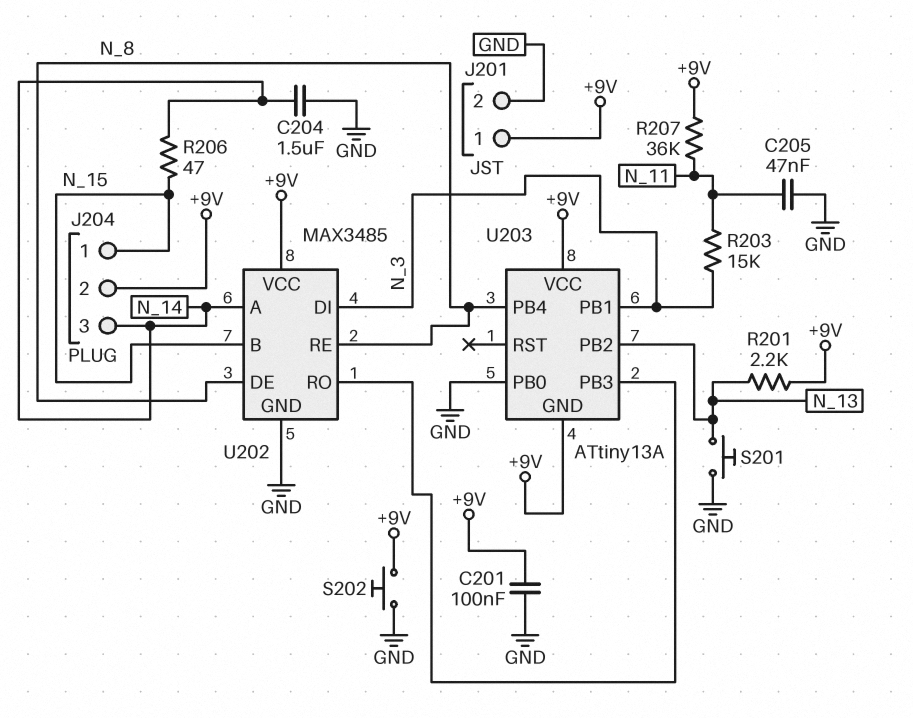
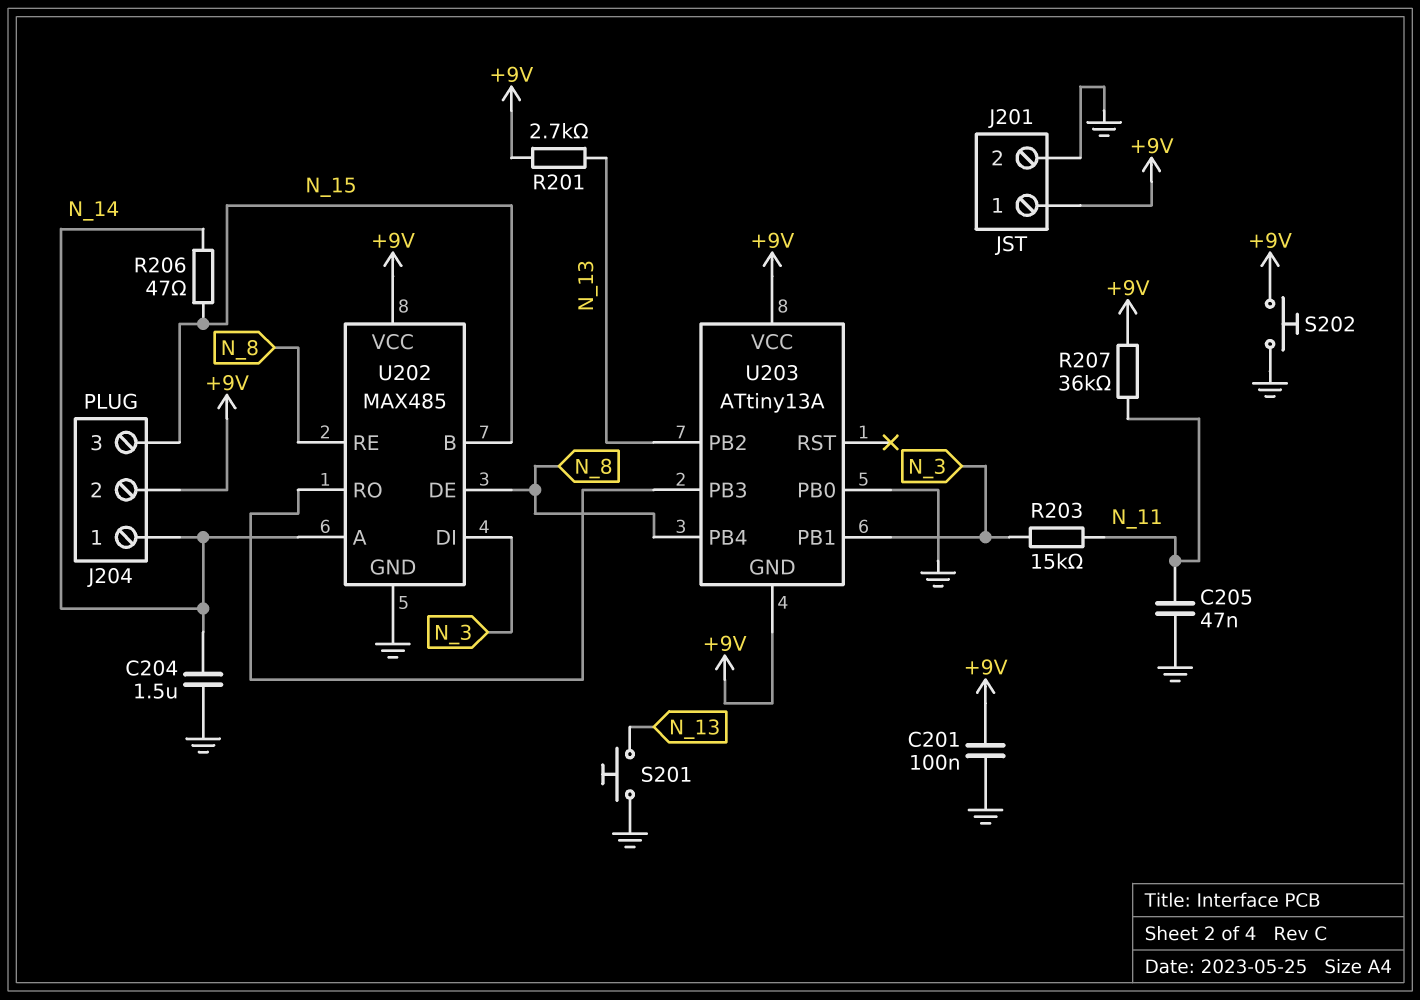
J204 pin 1: N_15 -> N_14
J204 pin 3: N_14 -> N_15
R201: 2.2k (+9V, N_13) -> 2.7k (+9V, N_13)
U202: MAX3485 -> MAX485

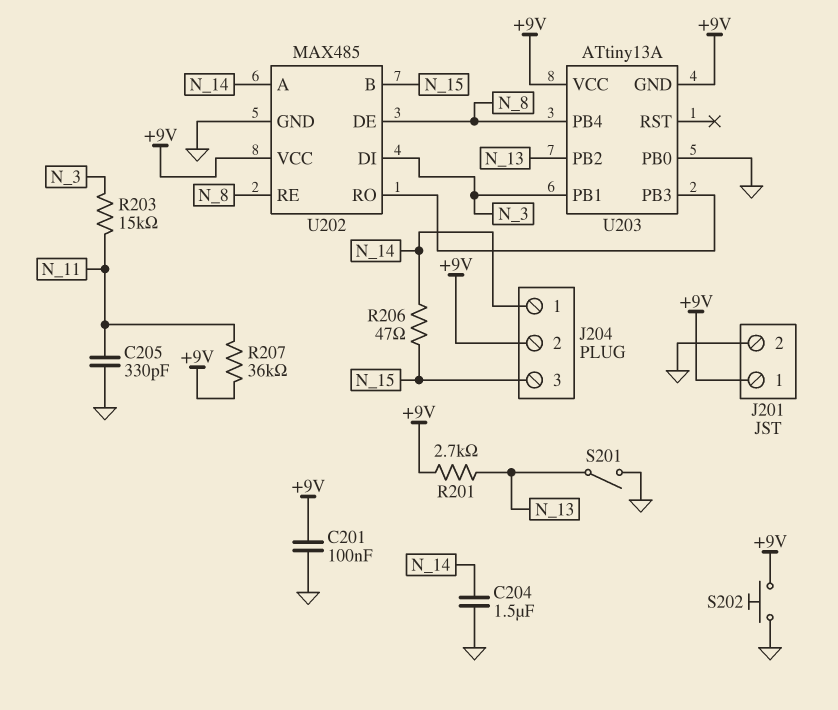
C205: 47nF (GND, N_11) -> 330pF (GND, N_11)
S201: button (GND, N_13) -> switch (GND, N_13)

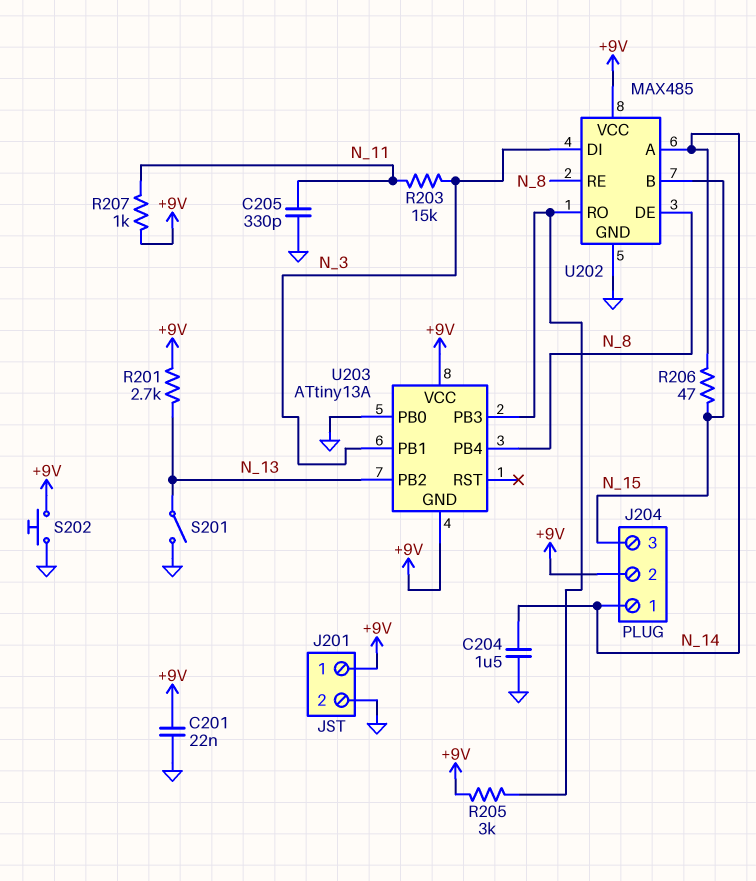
C201: 100nF (+9V, GND) -> 22nF (+9V, GND)
R205: none -> 3k (+9V, U202/RO)
R207: 36k (+9V, N_11) -> 1k (+9V, N_11)

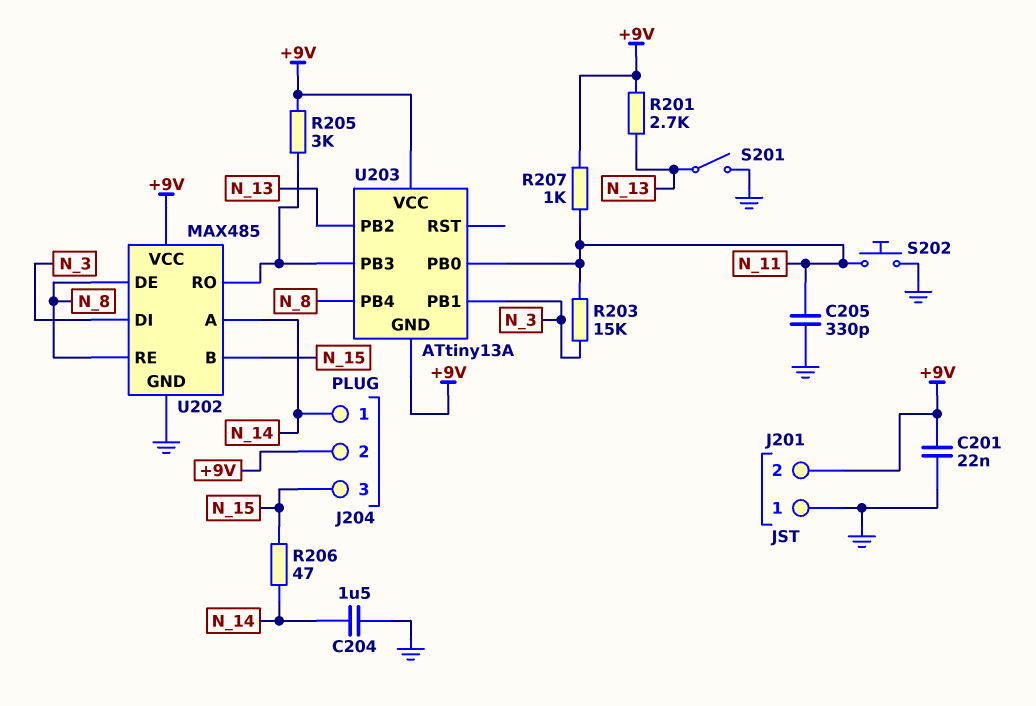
J201 pin 1: +9V -> GND
J201 pin 2: GND -> +9V
S202: button (+9V, GND) -> button (GND, N_11)
U203 pin PB0: GND -> N_11

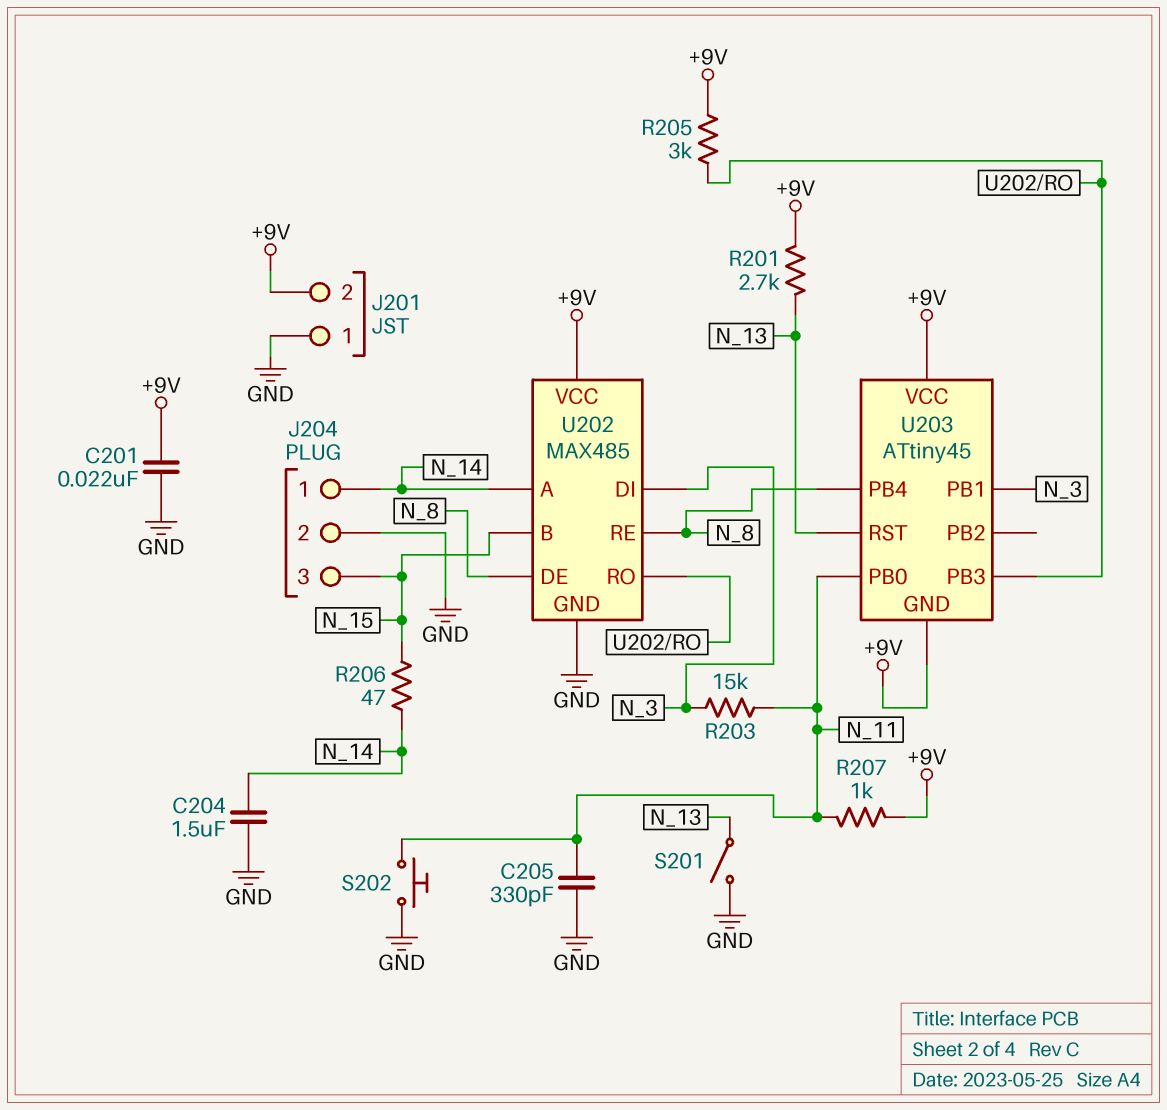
J204 pin 2: +9V -> GND
U203: ATtiny13A -> ATtiny45
U203 pin PB2: N_13 -> none
U203 pin RST: none -> N_13

